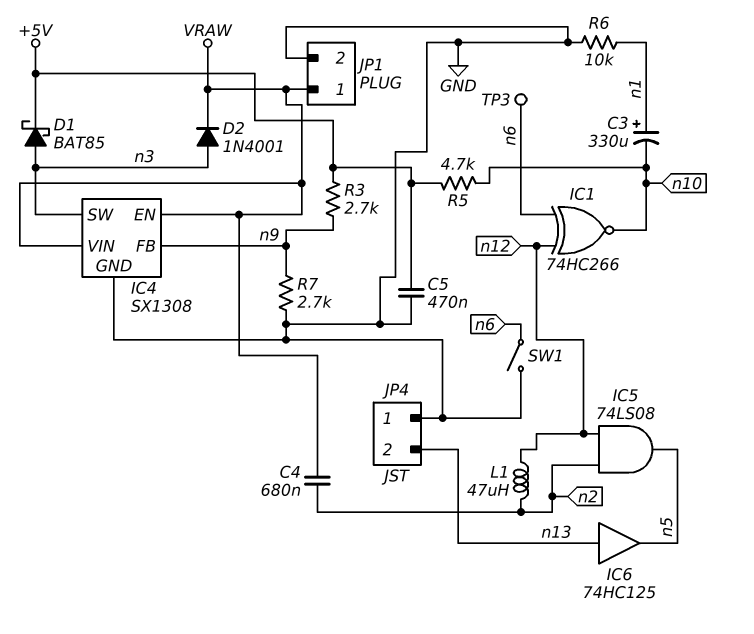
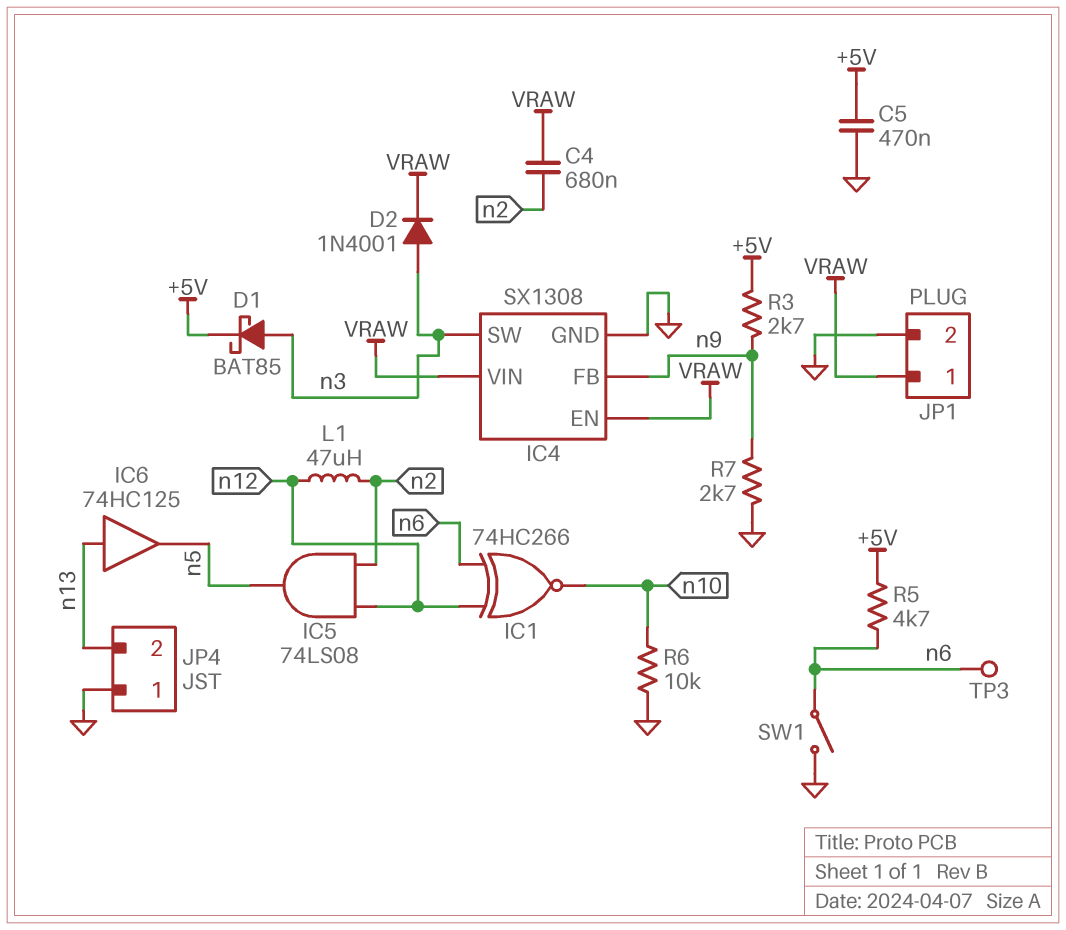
C3: 330uF (plus n1, minus n10) -> none
R5: 4.7k (+5V, n10) -> 4.7k (+5V, n6)
R6: 10k (GND, n1) -> 10k (GND, n10)

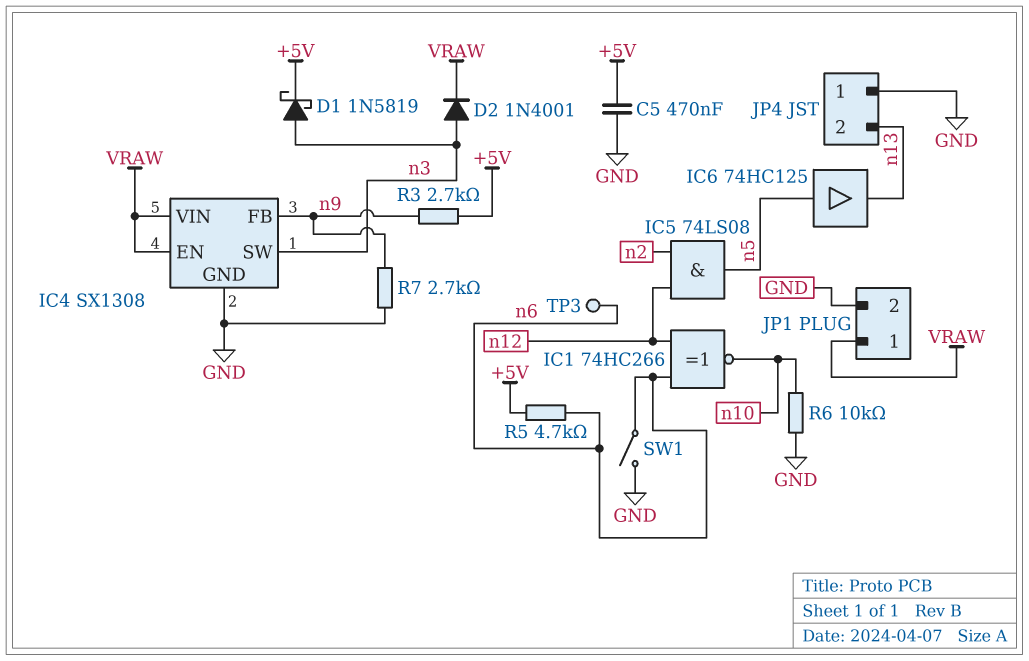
C4: 680nF (VRAW, n2) -> none
D1: schottky BAT85 (A n3, K +5V) -> schottky 1N5819 (A n3, K +5V)
IC6: buffer 74HC125 (in n13, out n5) -> buffer 74HC125 (in n5, out n13)
L1: 47uH (n2, n12) -> none

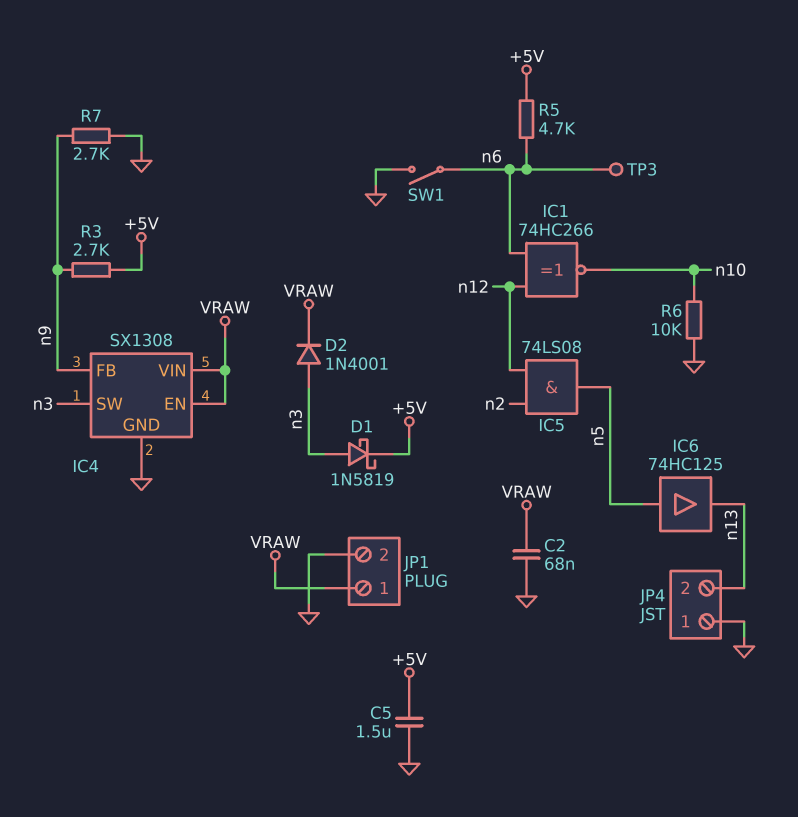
C2: none -> 68nF (GND, VRAW)
C5: 470nF (+5V, GND) -> 1.5uF (+5V, GND)

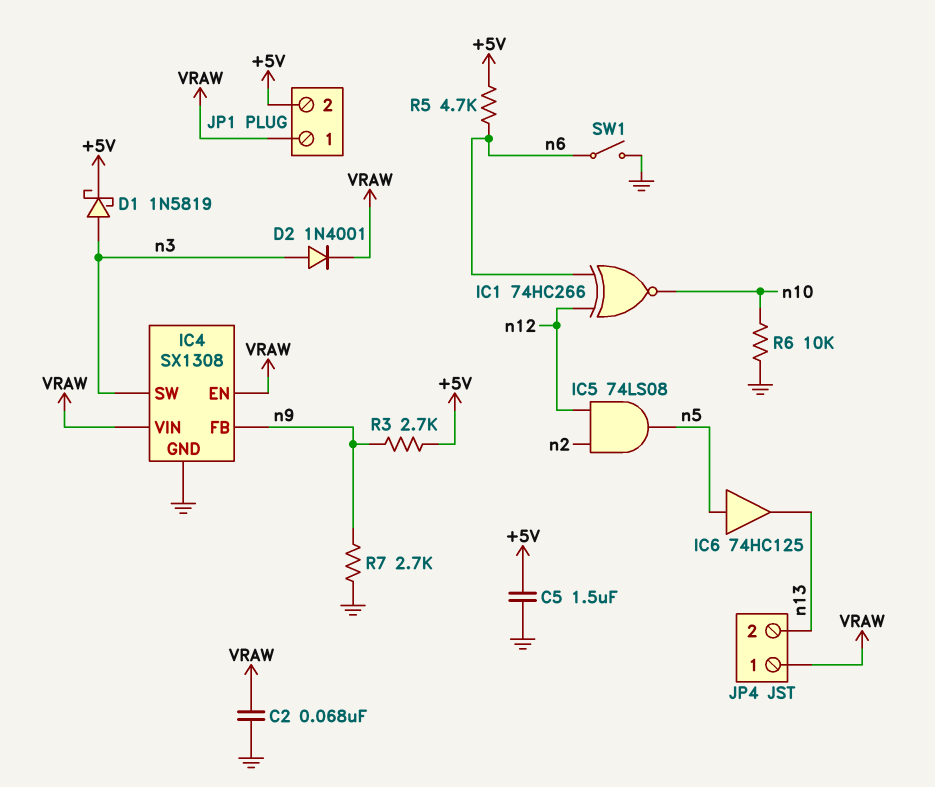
JP1 pin 2: GND -> +5V
JP4 pin 1: GND -> VRAW
TP3: test point (n6) -> none

